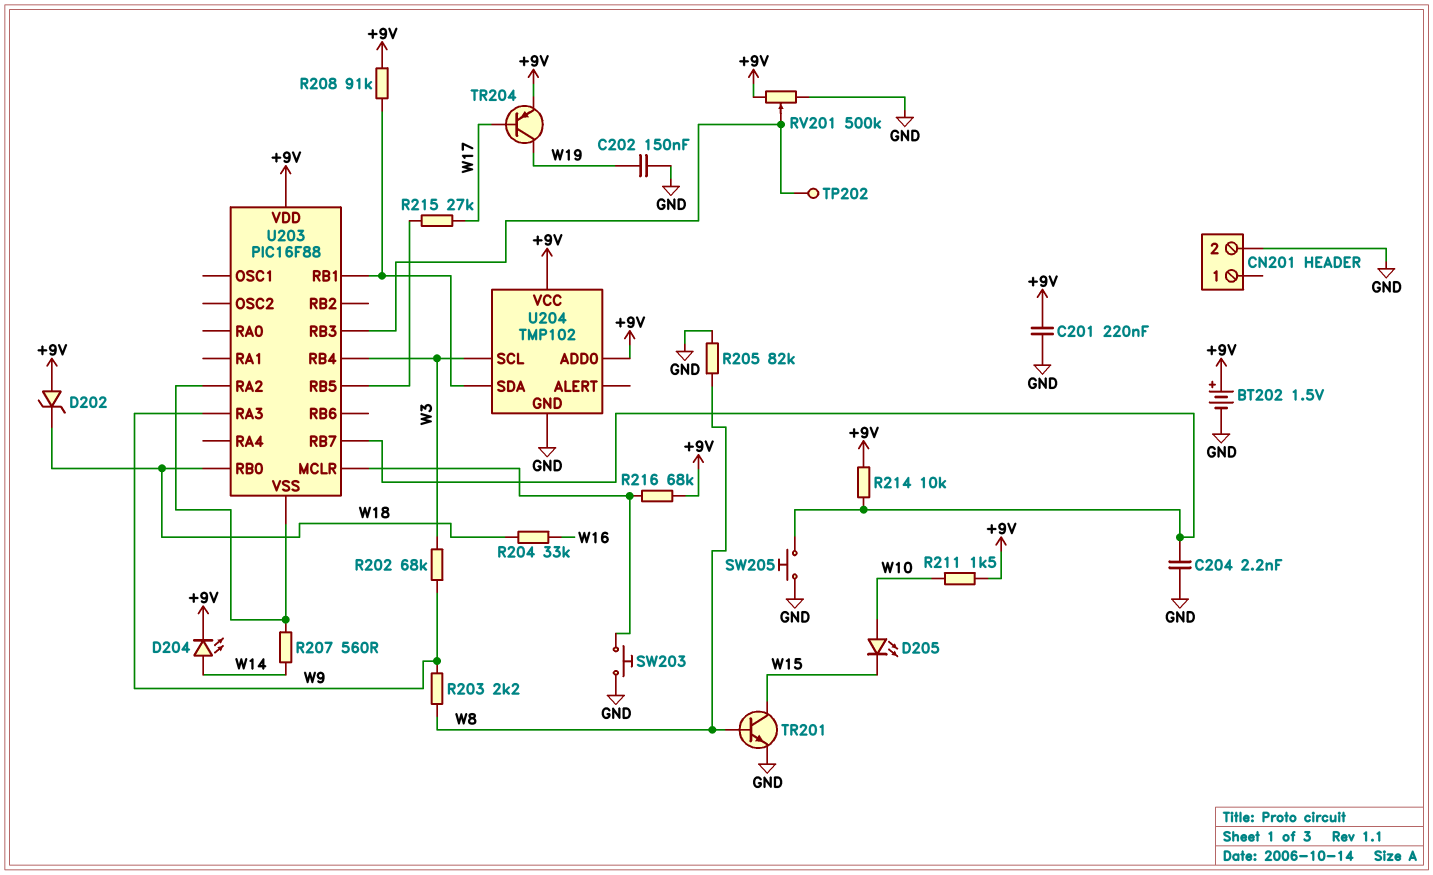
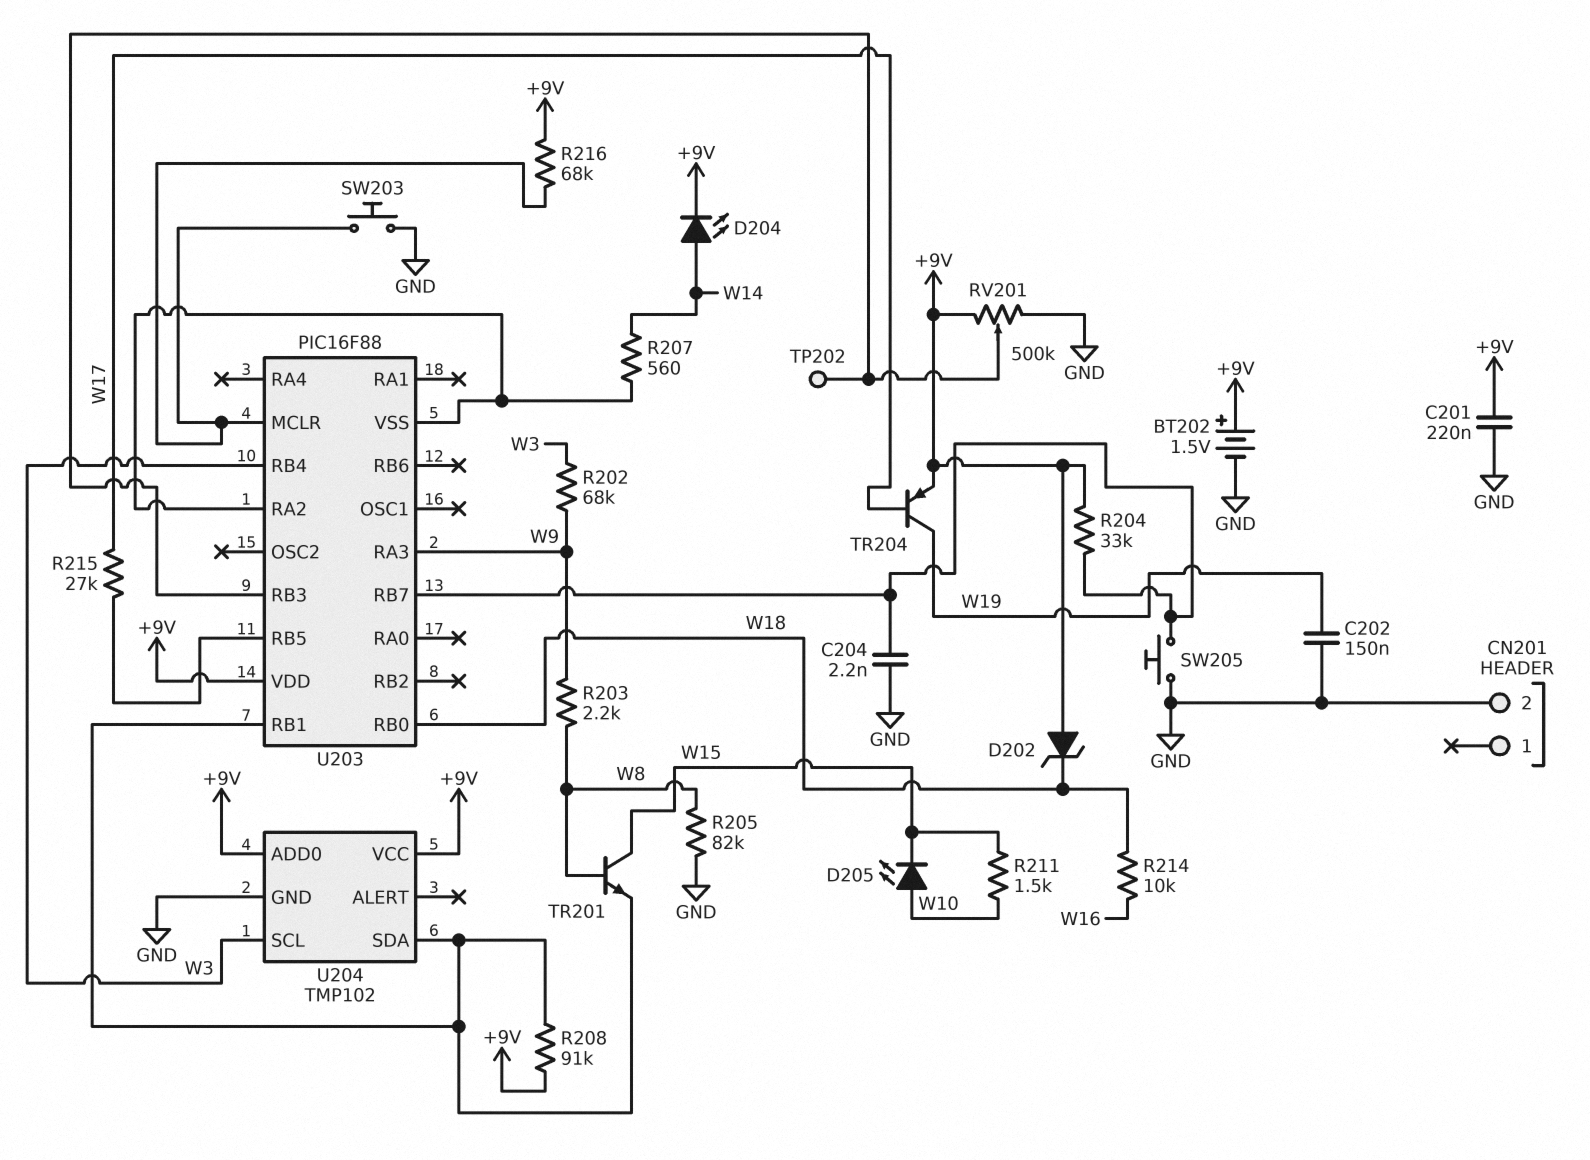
R204: 33k (W16, W18) -> 33k (+9V, U203/RB7)
R211: 1.5k (+9V, W10) -> 1.5k (W10, W15)
R214: 10k (+9V, U203/RB7) -> 10k (W16, W18)
TR201: NPN (B W8, C W15, E GND) -> NPN (B W8, C W15, E U203/RB1)

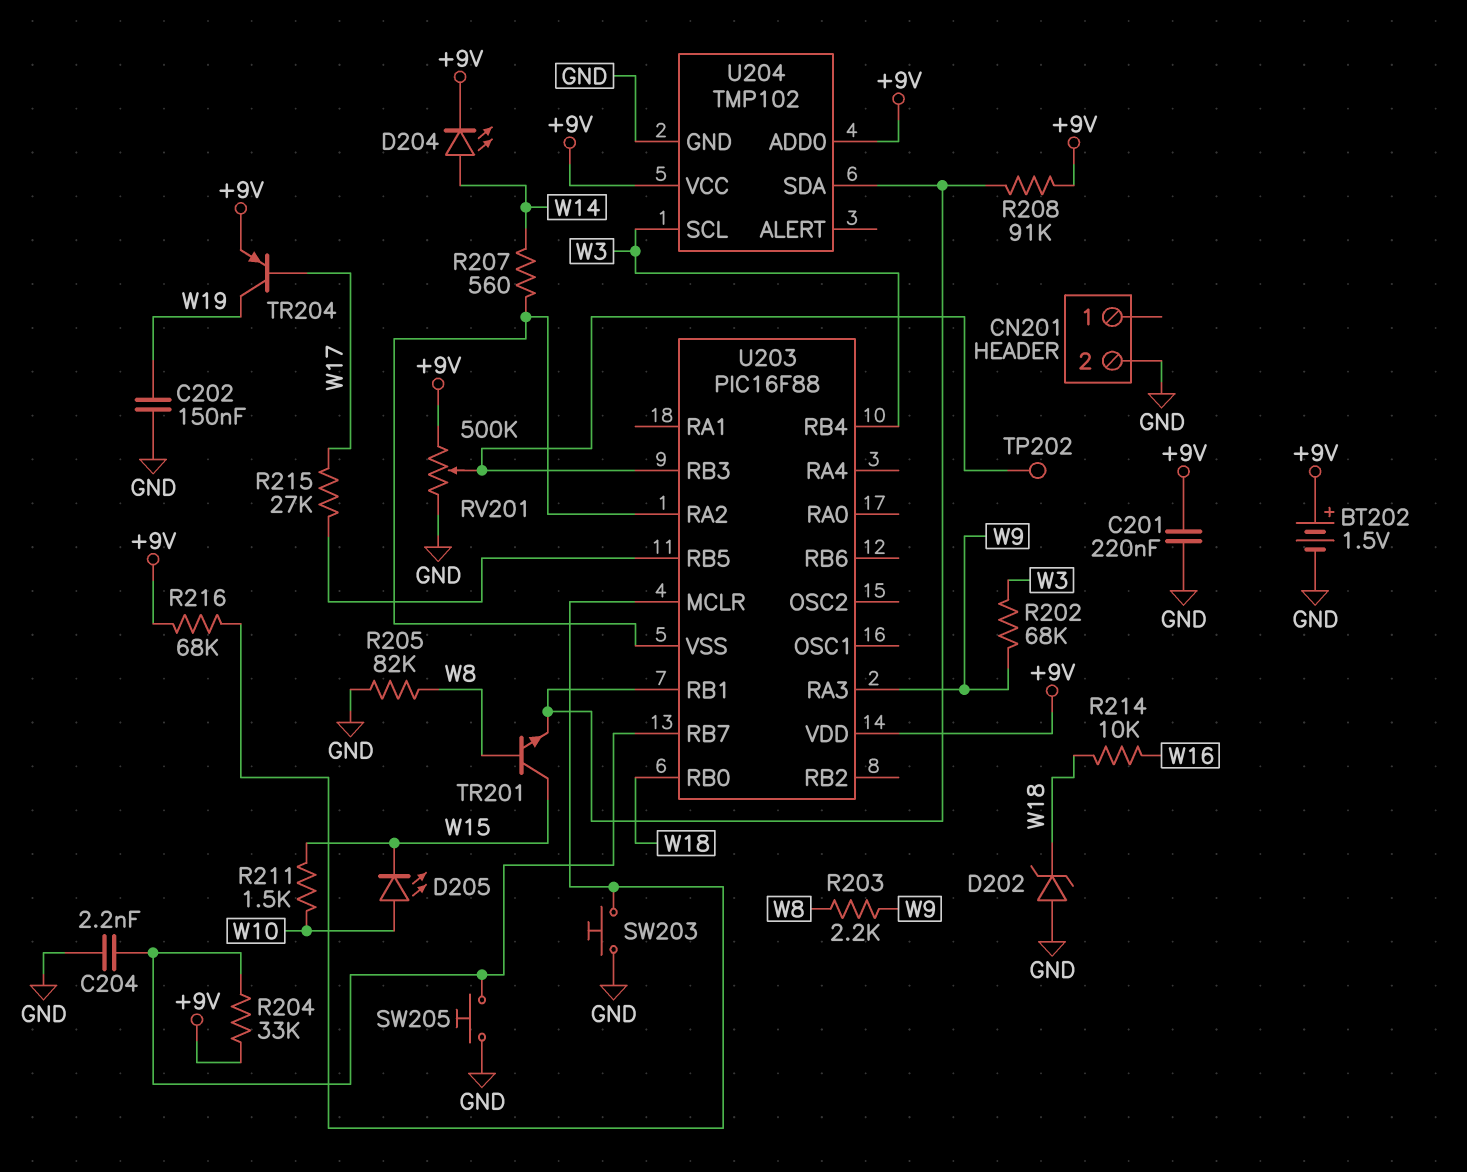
D202: zener (A +9V, K W18) -> zener (A GND, K W18)

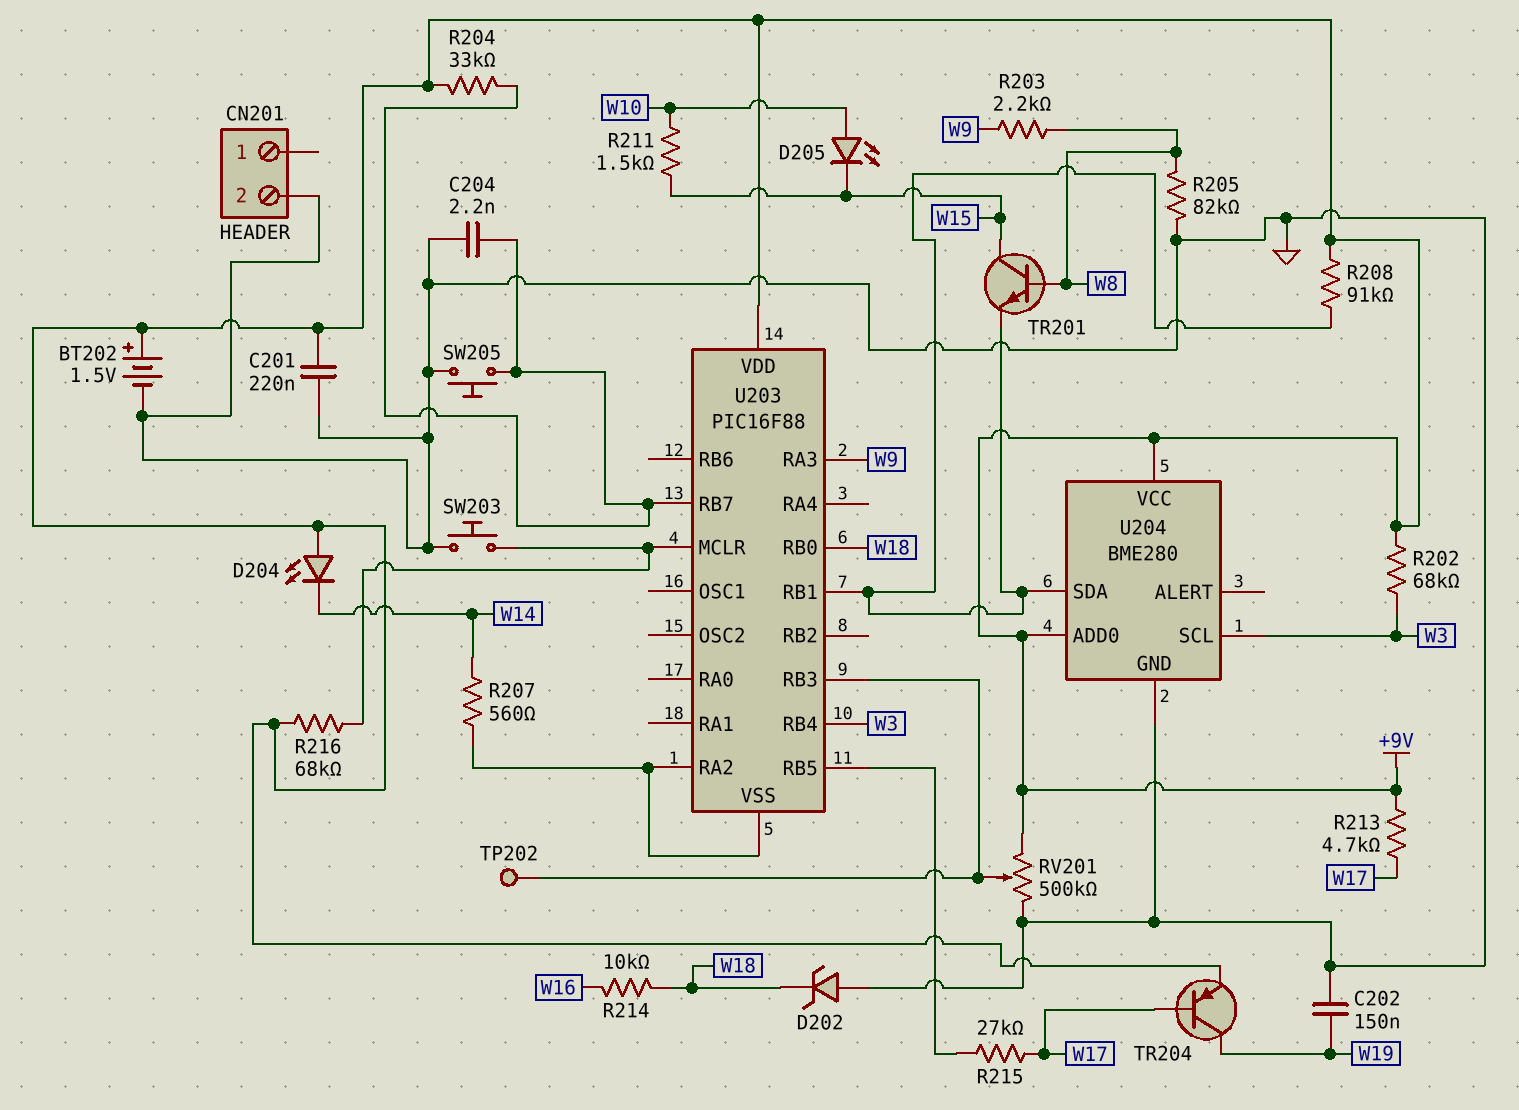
D204: LED (A W14, K +9V) -> LED (A +9V, K W14)
R202: 68k (W3, W9) -> 68k (+9V, W3)
R213: none -> 4.7k (+9V, W17)
U204: TMP102 -> BME280

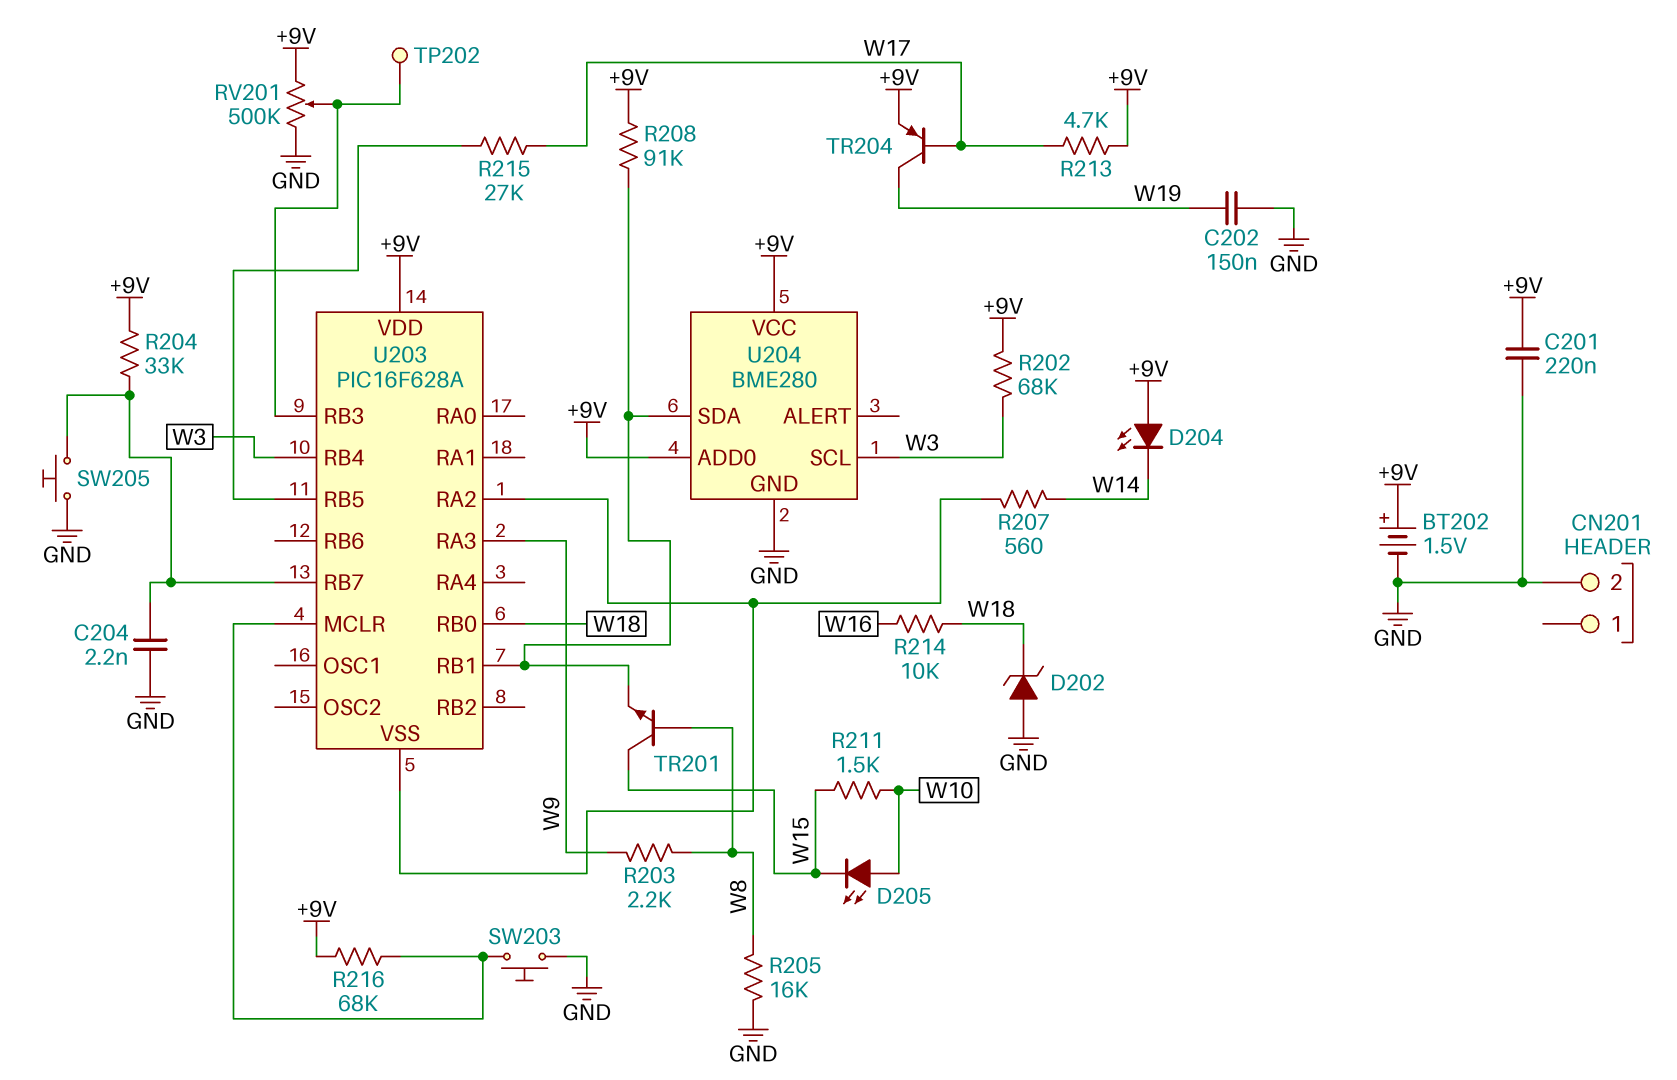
R205: 82k (GND, W8) -> 16k (GND, W8)
U203: PIC16F88 -> PIC16F628A

